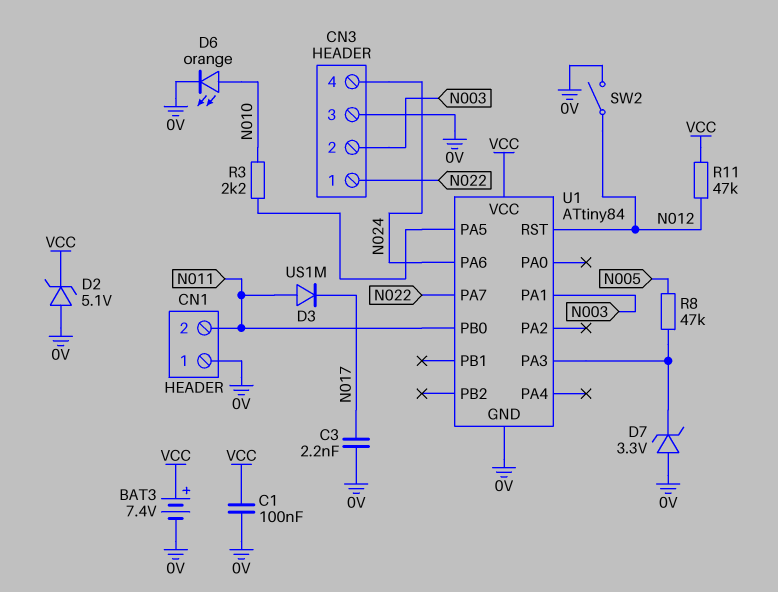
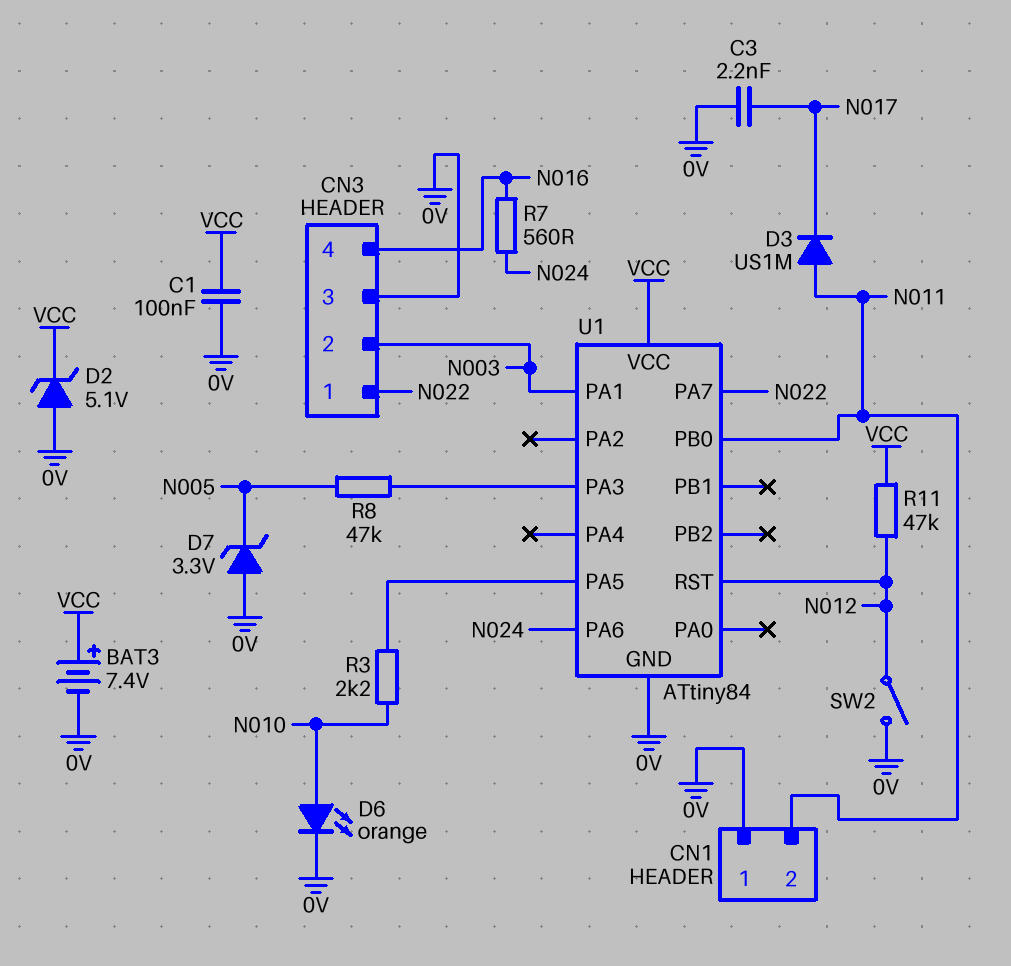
CN3 pin 4: N024 -> N016
D7: zener 3.3V (A 0V, K U1/PA3) -> zener 3.3V (A 0V, K N005)
R7: none -> 560 (N016, N024)

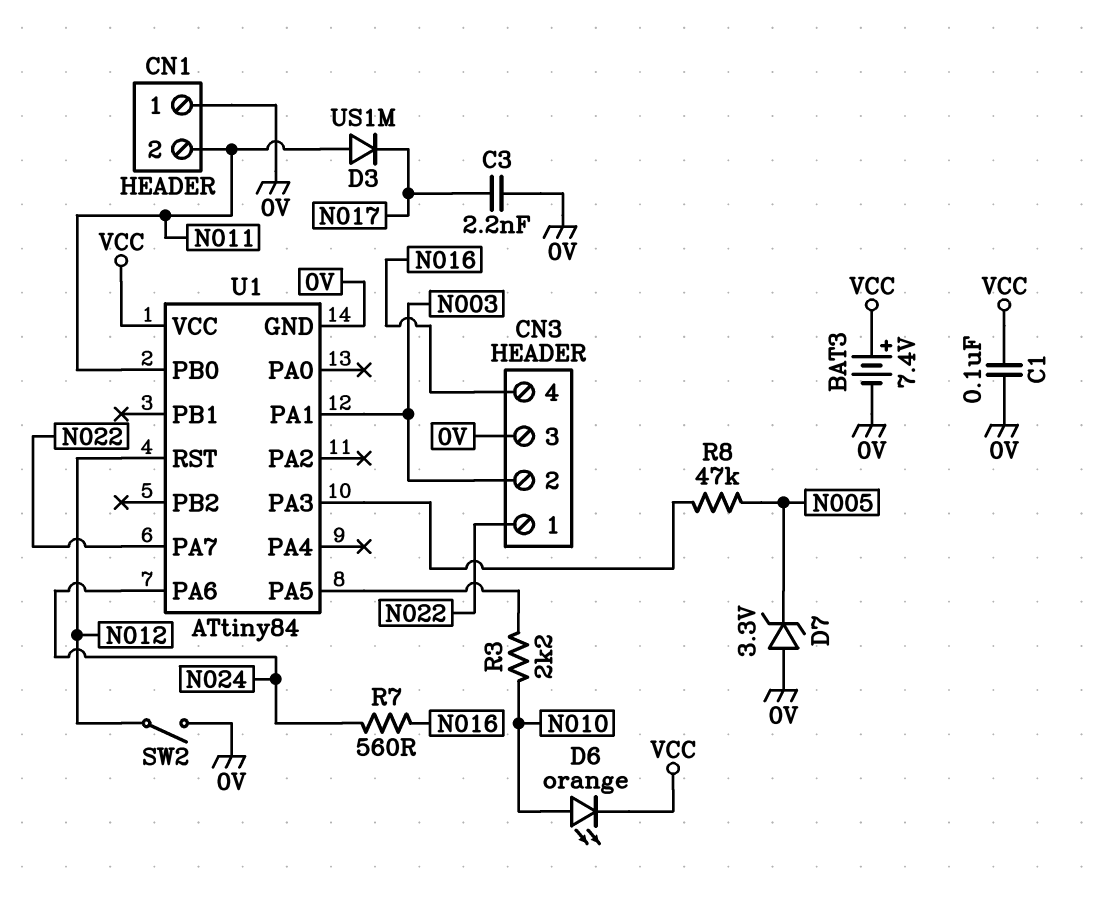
D2: zener 5.1V (A 0V, K VCC) -> none
D6: LED orange (A N010, K 0V) -> LED orange (A N010, K VCC)
R11: 47k (N012, VCC) -> none

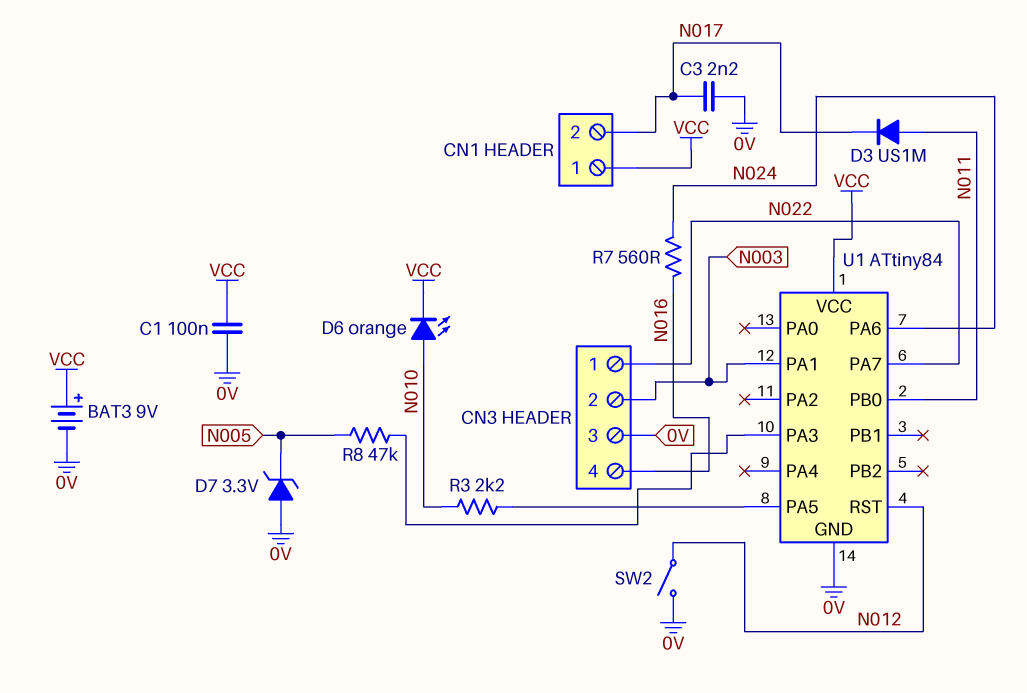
BAT3: 7.4V (plus VCC, minus 0V) -> 9V (plus VCC, minus 0V)
CN1 pin 1: 0V -> VCC
CN1 pin 2: N011 -> N017

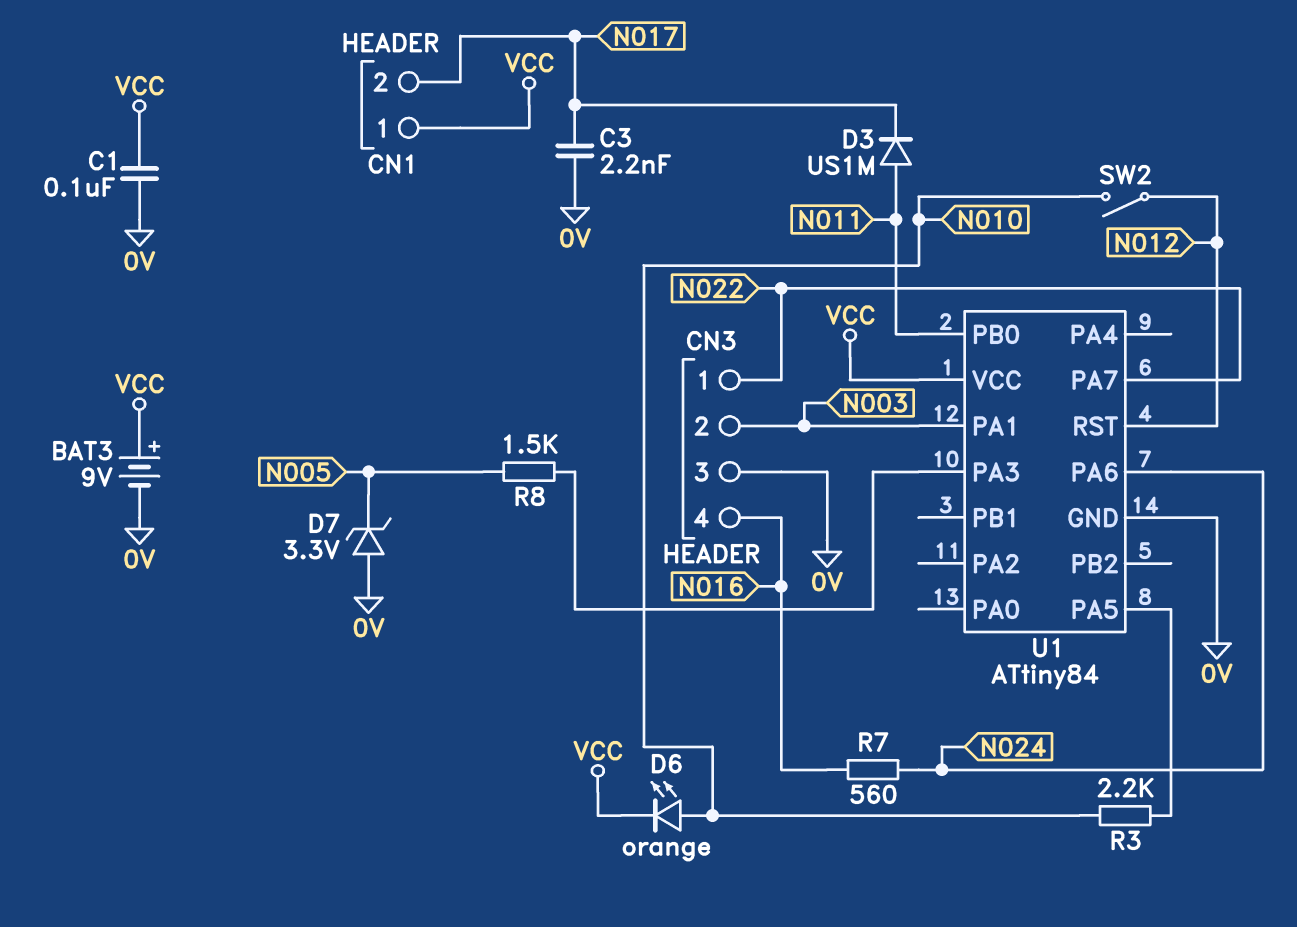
R8: 47k (N005, U1/PA3) -> 1.5k (N005, U1/PA3)
SW2: switch (0V, N012) -> switch (N010, N012)

